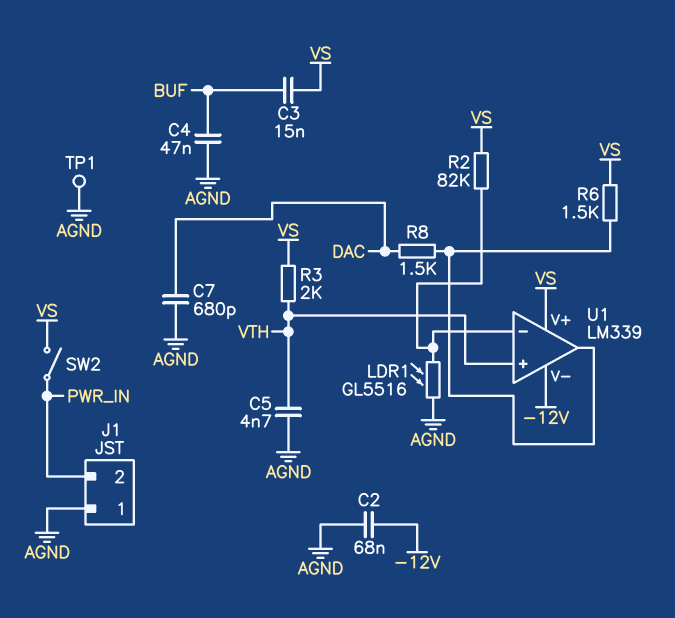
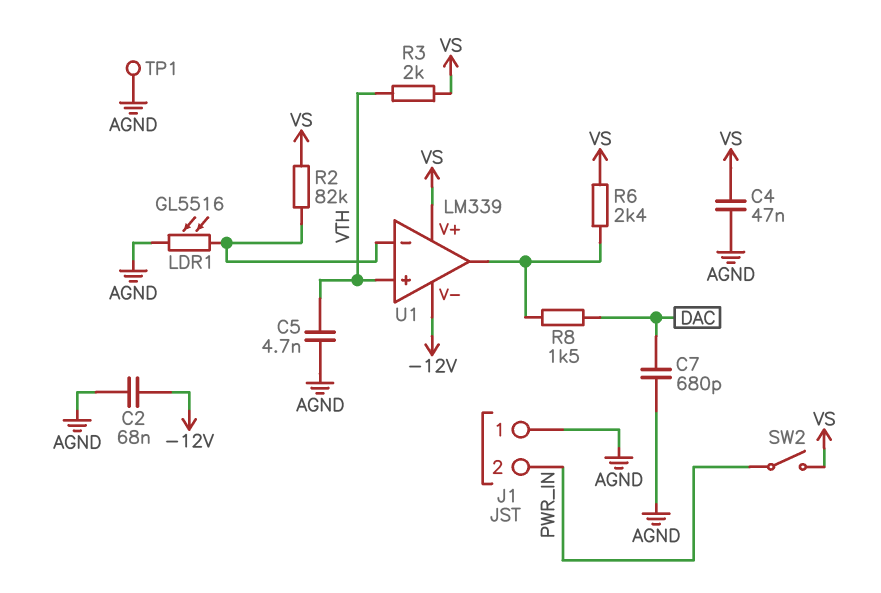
C3: 15nF (BUF, VS) -> none
C4: 47nF (AGND, BUF) -> 47nF (AGND, VS)
R6: 1.5k (U1/out, VS) -> 2.4k (U1/out, VS)

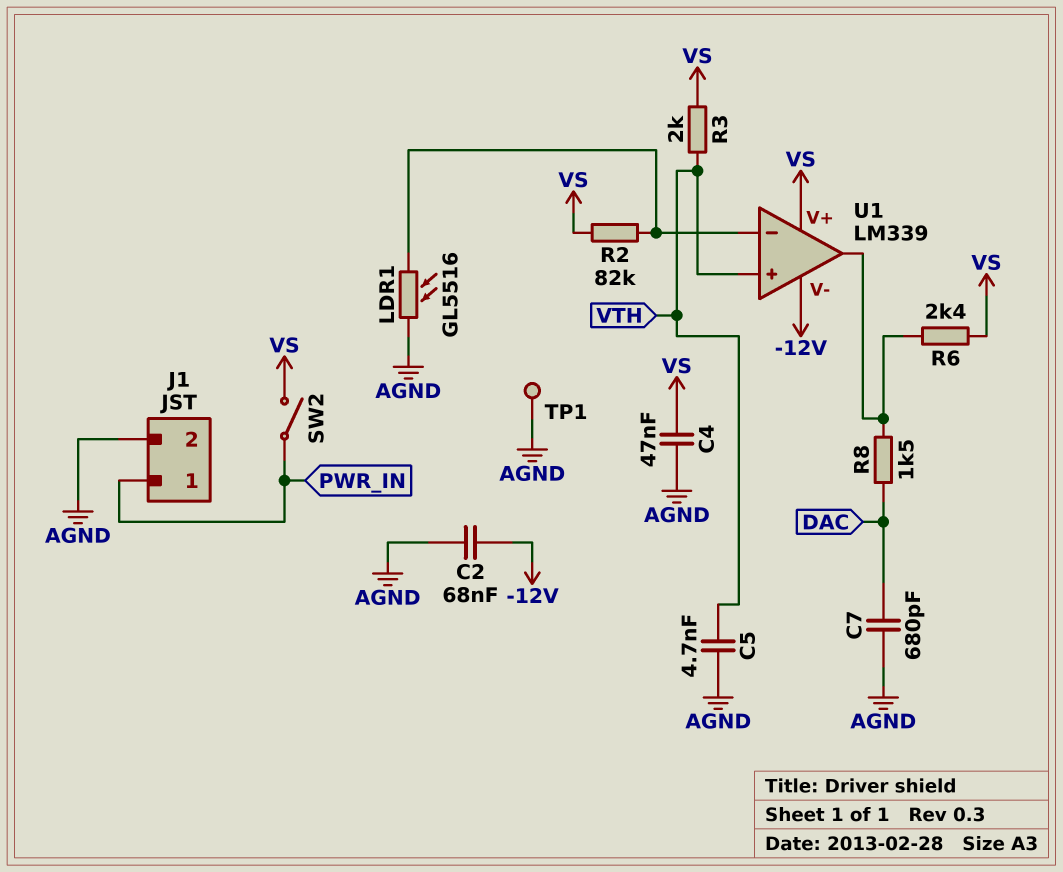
J1 pin 1: AGND -> PWR_IN
J1 pin 2: PWR_IN -> AGND

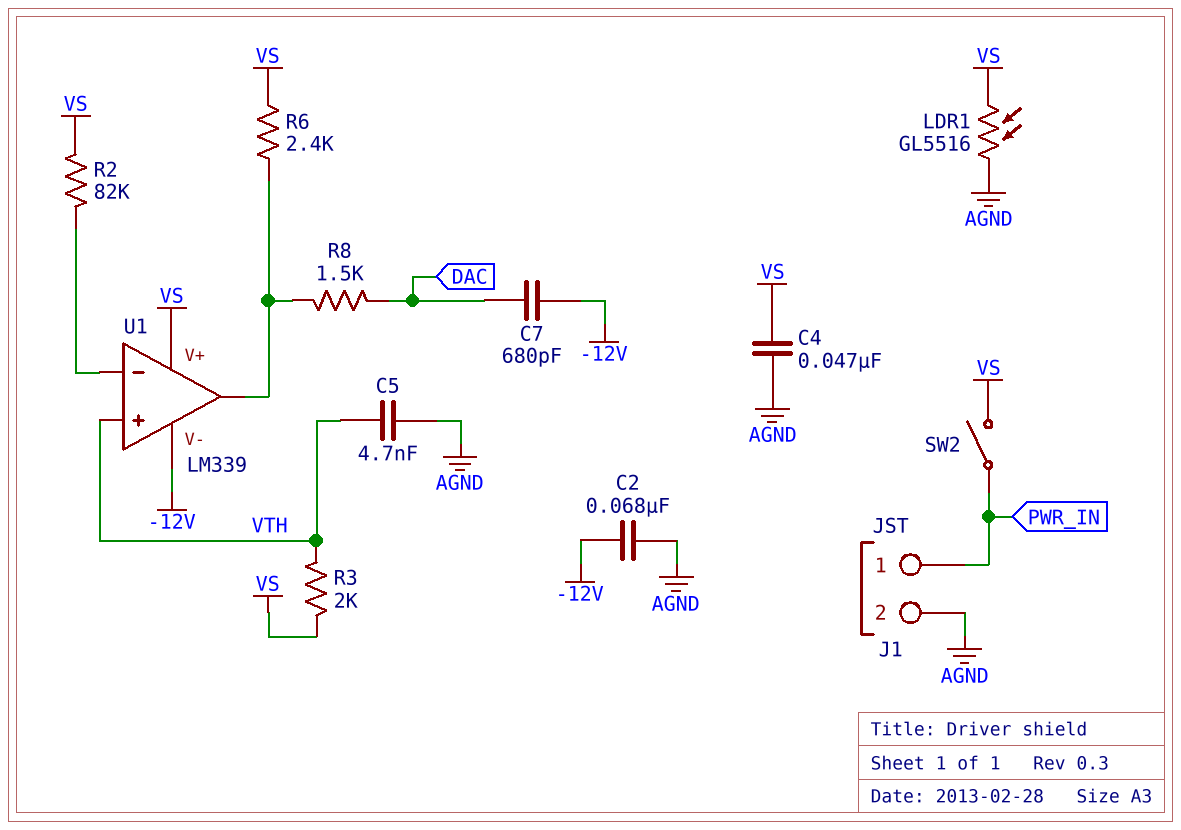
C7: 680pF (AGND, DAC) -> 680pF (-12V, DAC)
LDR1: GL5516 (AGND, U1/in-) -> GL5516 (AGND, VS)
TP1: test point (AGND) -> none

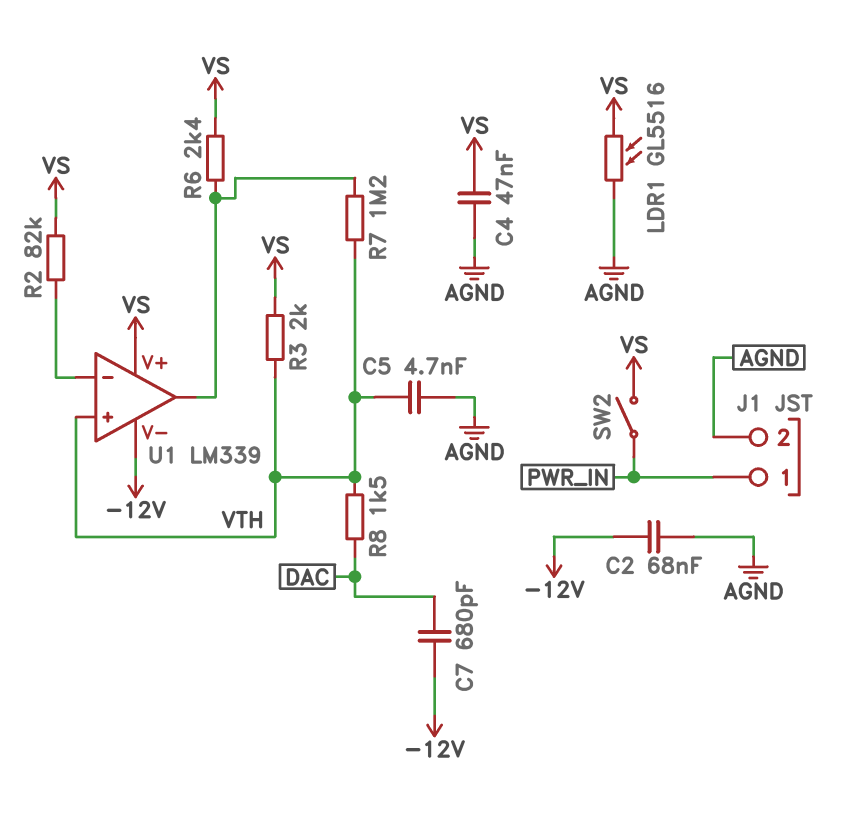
R7: none -> 1.2M (U1/out, VTH)
R8: 1.5k (DAC, U1/out) -> 1.5k (DAC, VTH)

